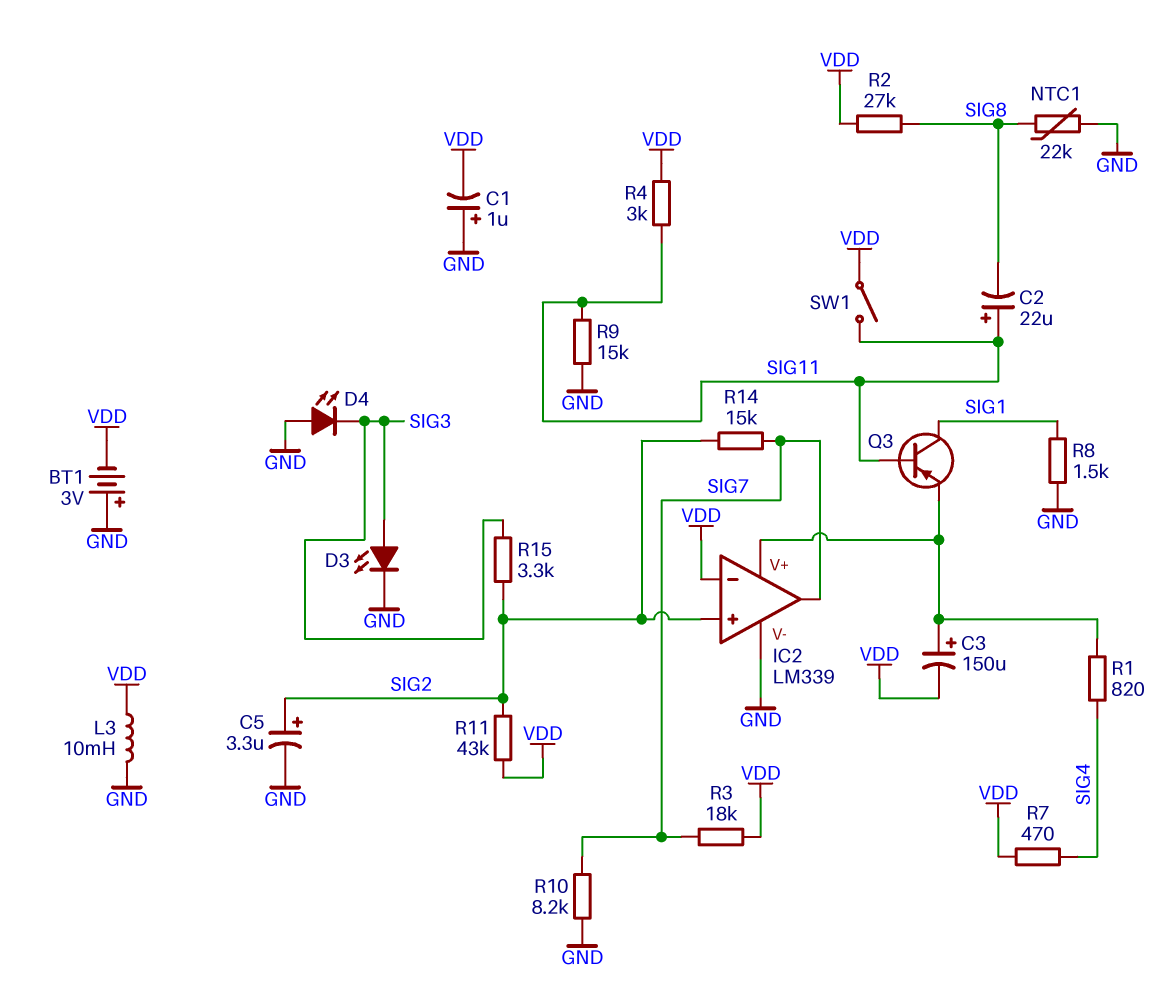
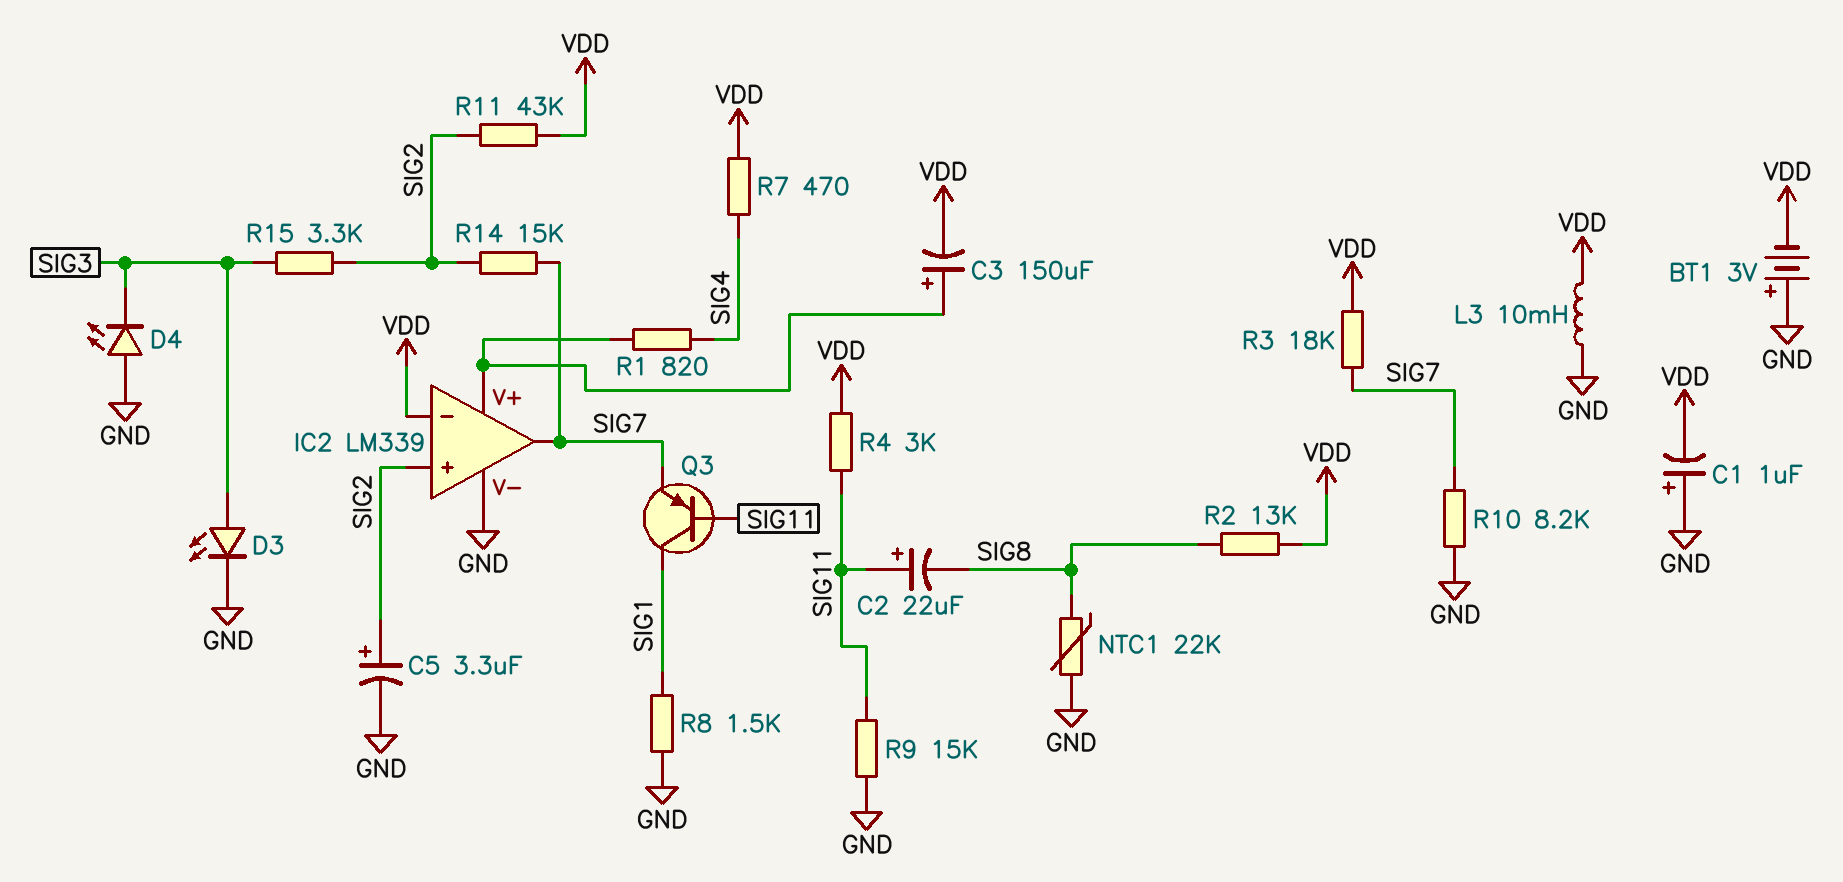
Q3: PNP (B SIG11, C SIG1, E IC2/V+) -> PNP (B SIG11, C SIG1, E SIG7)
R2: 27k (SIG8, VDD) -> 13k (SIG8, VDD)
SW1: switch (SIG11, VDD) -> none

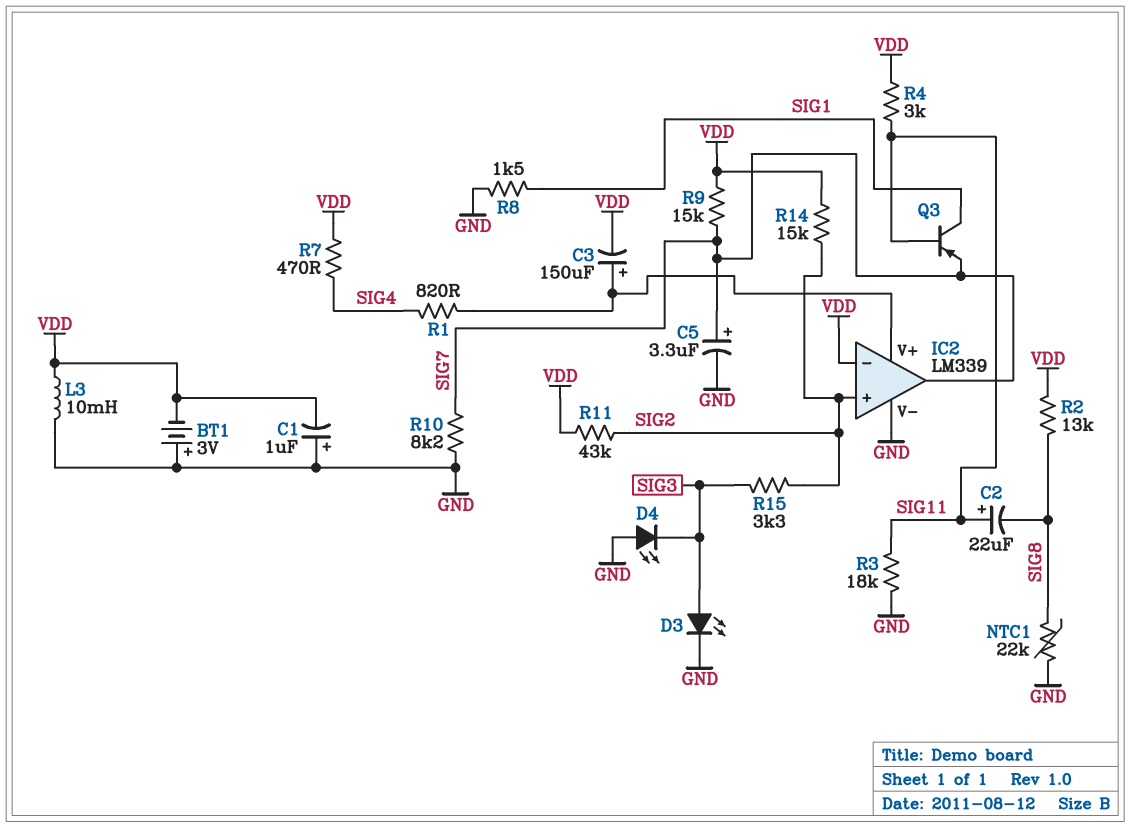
C5: 3.3uF (plus SIG2, minus GND) -> 3.3uF (plus SIG7, minus GND)
R3: 18k (SIG7, VDD) -> 18k (GND, SIG11)
R9: 15k (GND, SIG11) -> 15k (SIG7, VDD)
R14: 15k (SIG2, SIG7) -> 15k (SIG2, VDD)

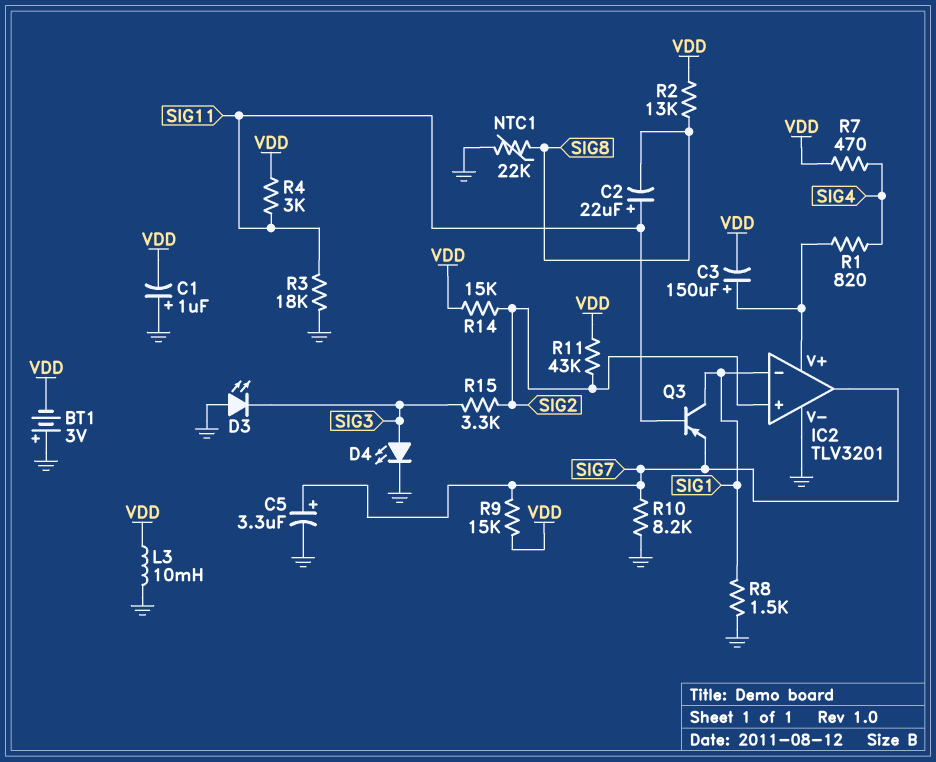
D3: LED (A SIG3, K GND) -> LED (A GND, K SIG3)
D4: LED (A GND, K SIG3) -> LED (A SIG3, K GND)
IC2: LM339 -> TLV3201
IC2 pin in-: VDD -> SIG1

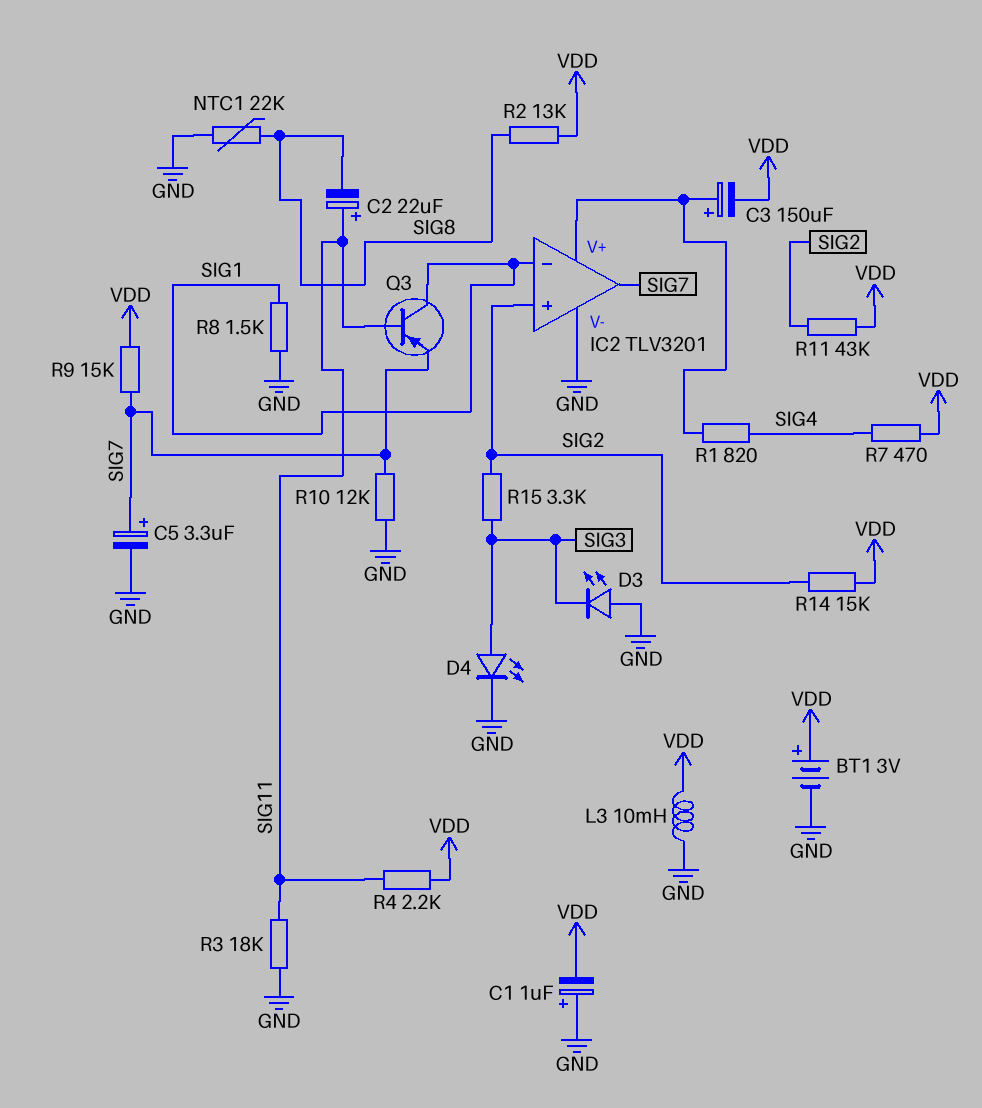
BT1: 3V (plus GND, minus VDD) -> 3V (plus VDD, minus GND)
R4: 3k (SIG11, VDD) -> 2.2k (SIG11, VDD)
R10: 8.2k (GND, SIG7) -> 12k (GND, SIG7)

